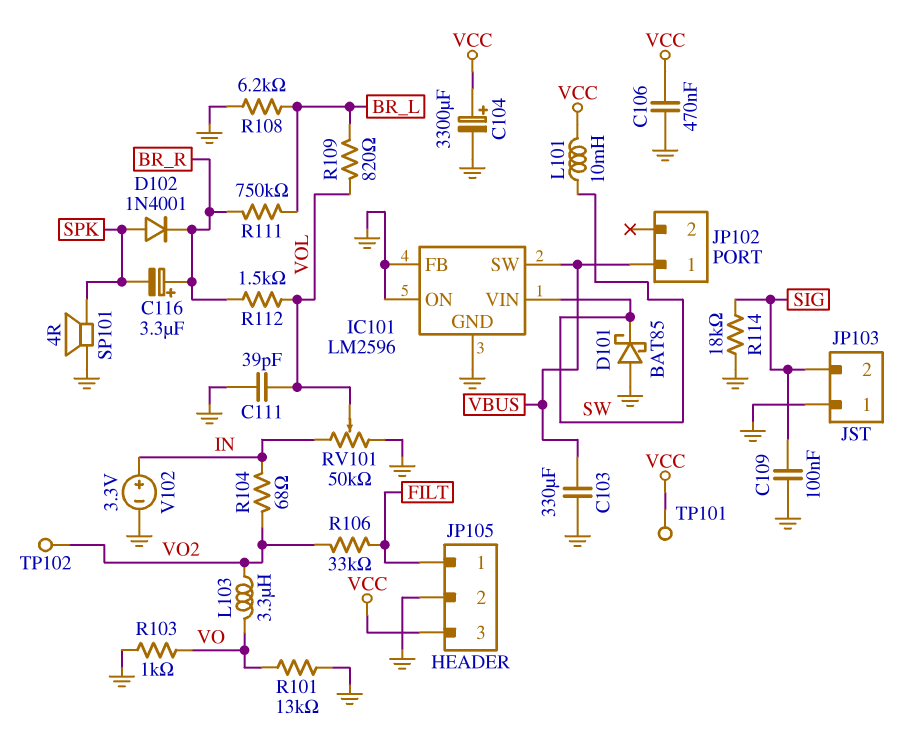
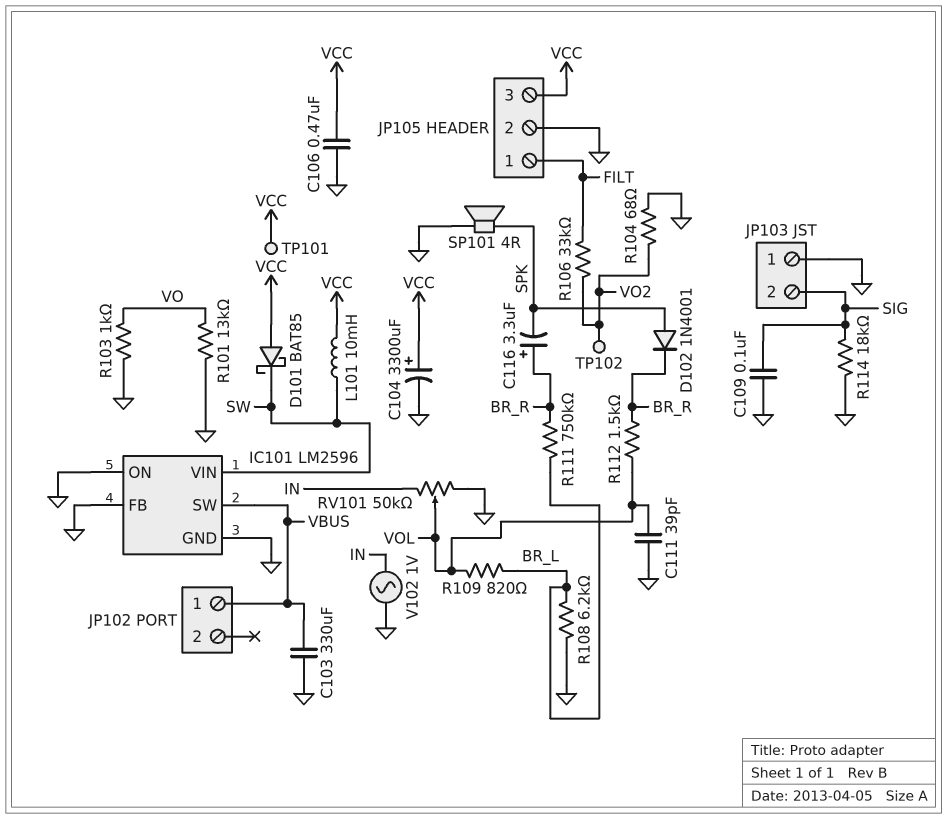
D101: schottky BAT85 (A GND, K SW) -> schottky BAT85 (A VCC, K SW)
L103: 3.3uH (VO, VO2) -> none
R104: 68 (IN, VO2) -> 68 (GND, VO2)
V102: 3.3V (plus IN, minus GND) -> AC 1V (GND, IN)

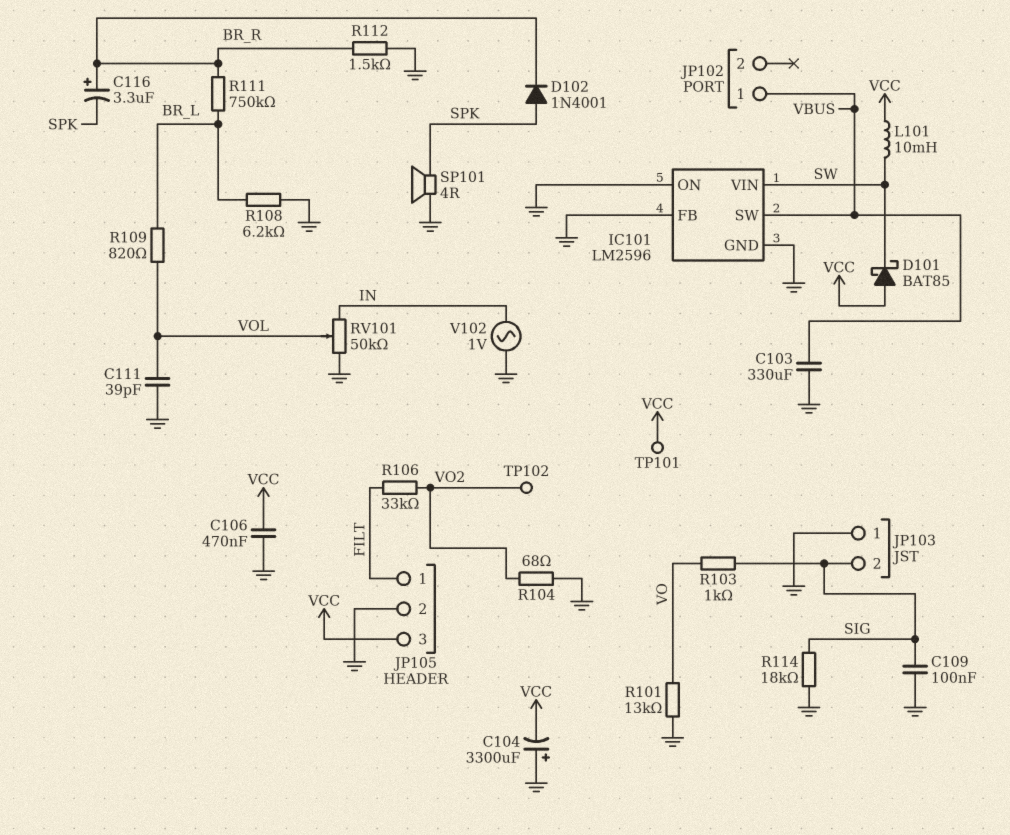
C104: 3300uF (plus VCC, minus GND) -> 3300uF (plus GND, minus VCC)
R103: 1k (GND, VO) -> 1k (SIG, VO)
R112: 1.5k (BR_R, VOL) -> 1.5k (BR_R, GND)

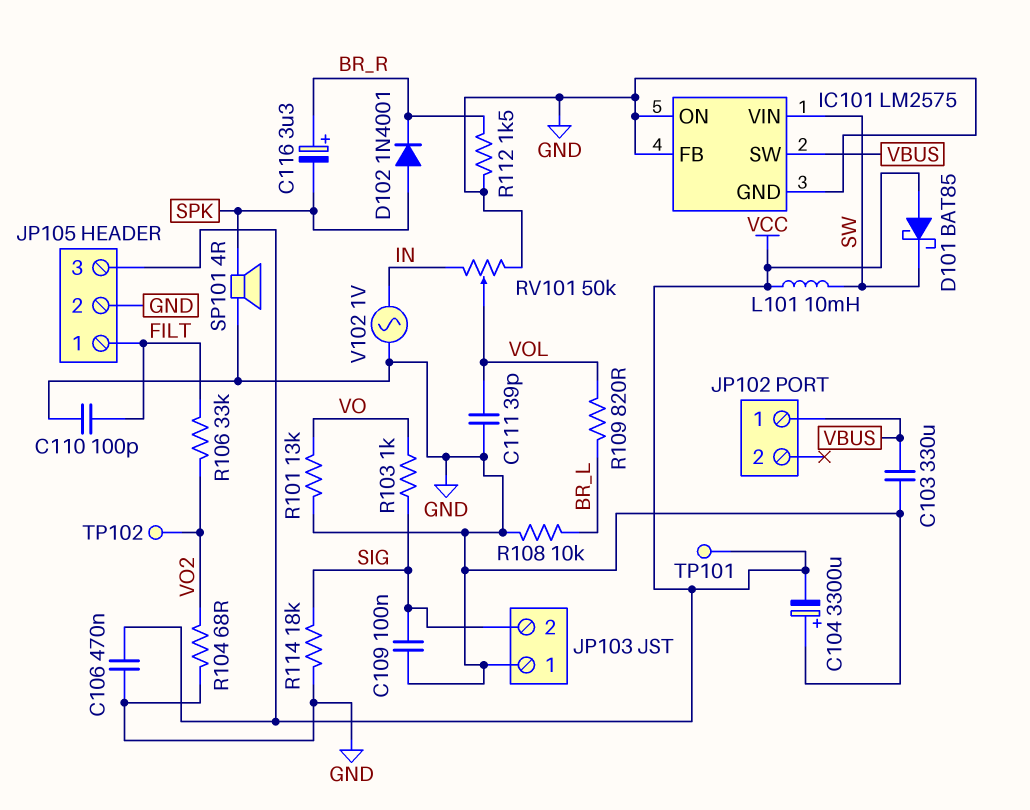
C110: none -> 100pF (FILT, GND)
IC101: LM2596 -> LM2575
R108: 6.2k (BR_L, GND) -> 10k (BR_L, GND)
R111: 750k (BR_L, BR_R) -> none

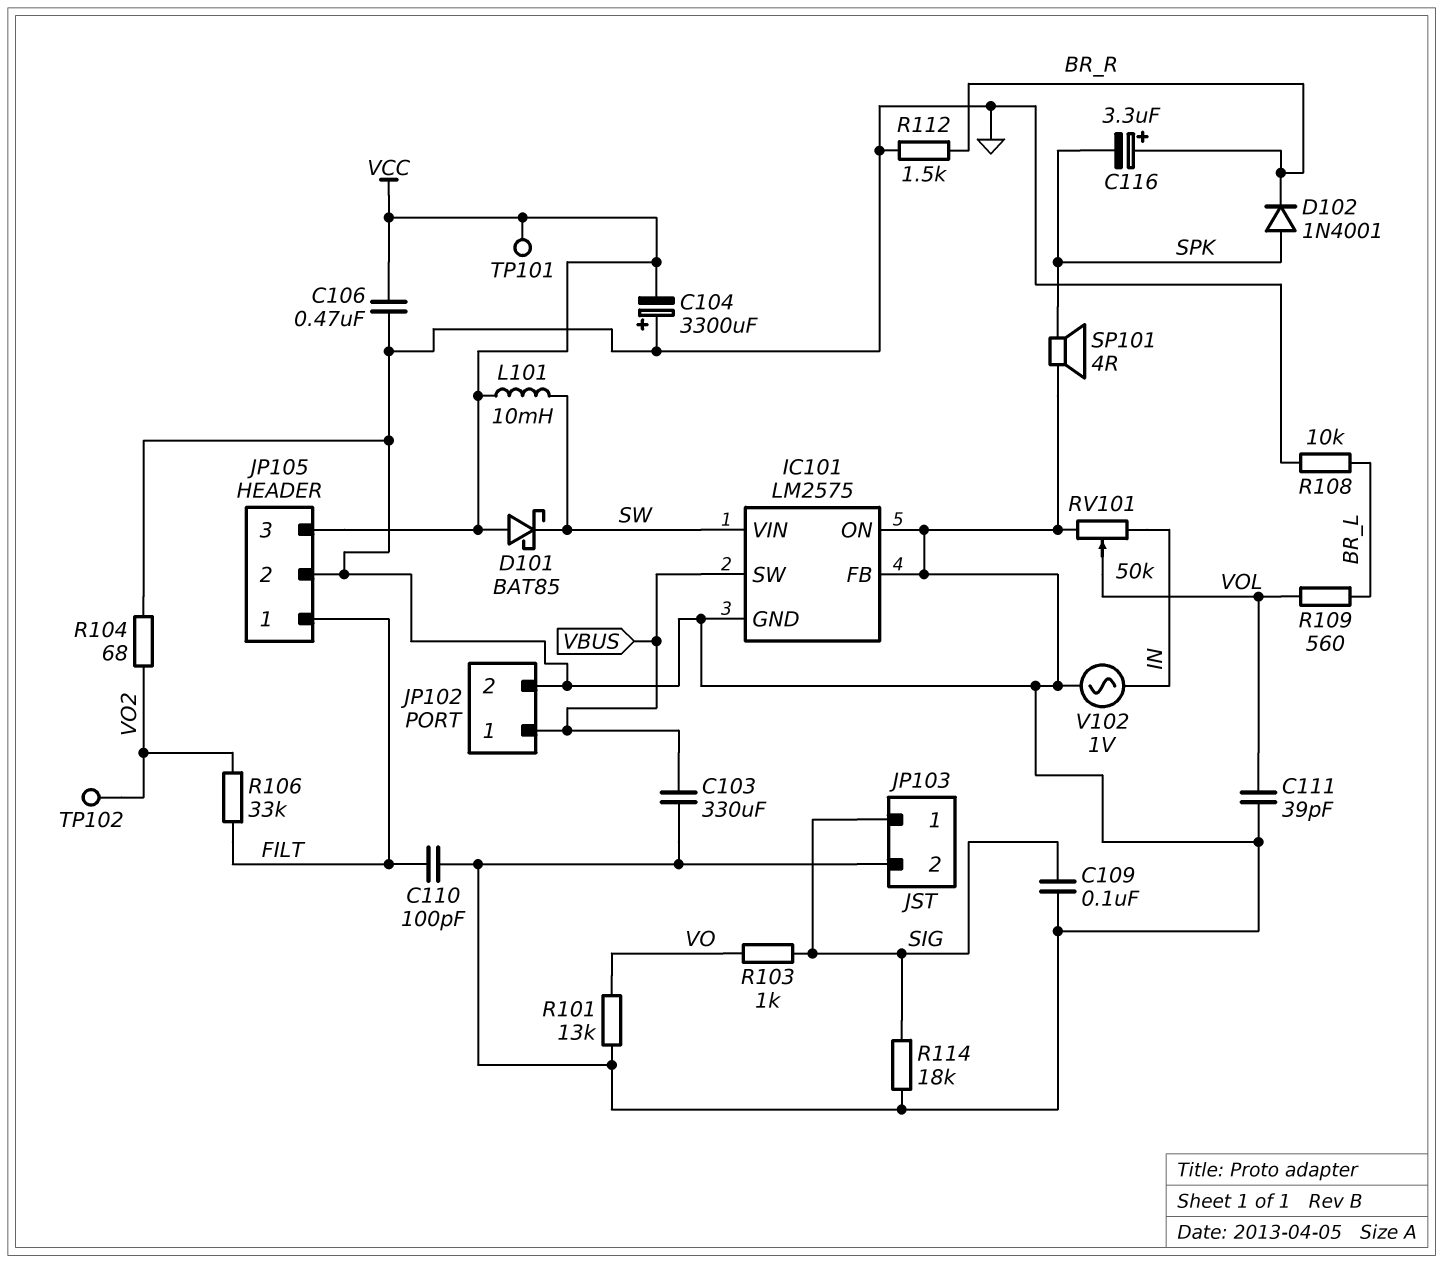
JP102 pin 2: none -> GND
JP103 pin 1: GND -> SIG
JP103 pin 2: SIG -> GND
R109: 820 (BR_L, VOL) -> 560 (BR_L, VOL)

